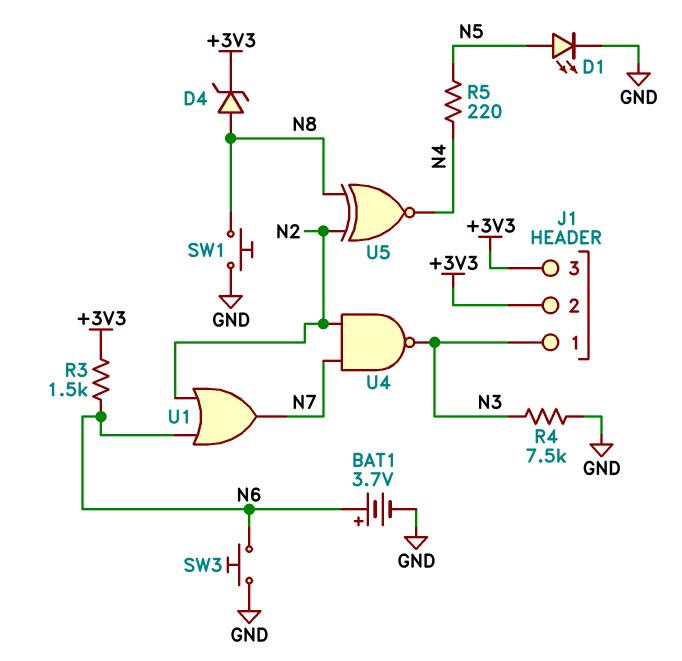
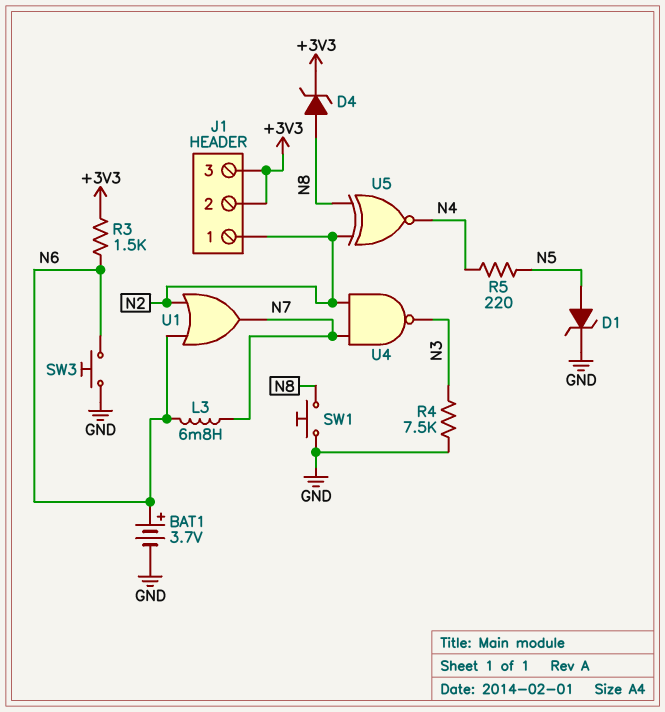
D1: LED (A N5, K GND) -> zener (A N5, K GND)
J1 pin 1: N3 -> N2
L3: none -> 6.8mH (N6, N7)

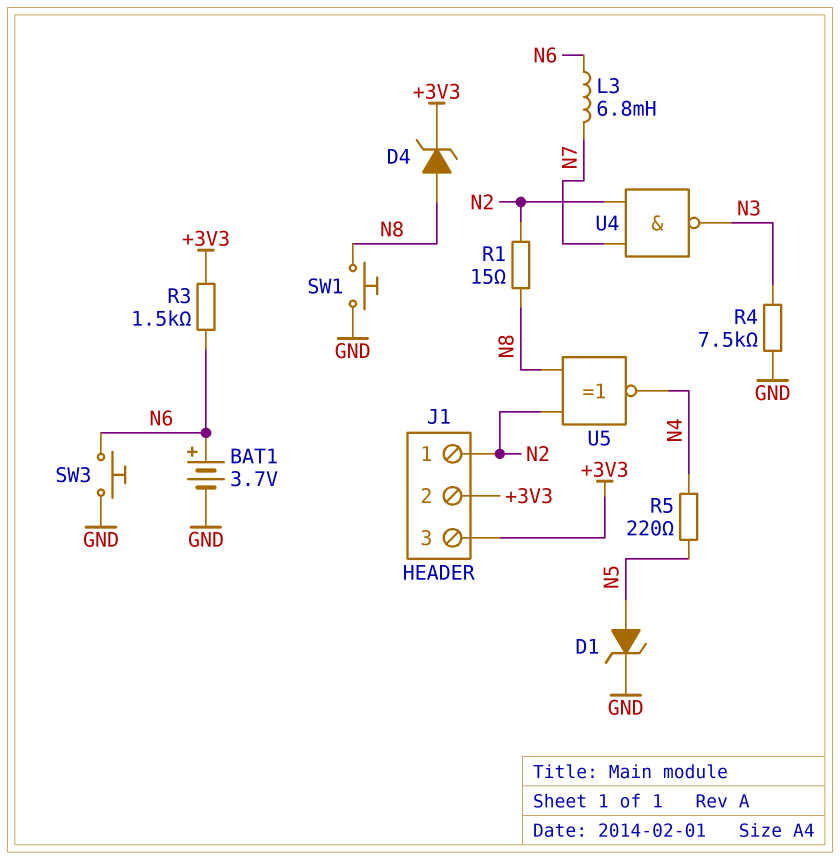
R1: none -> 15 (N2, N8)
U1: OR (in N2, in N6, out N7) -> none

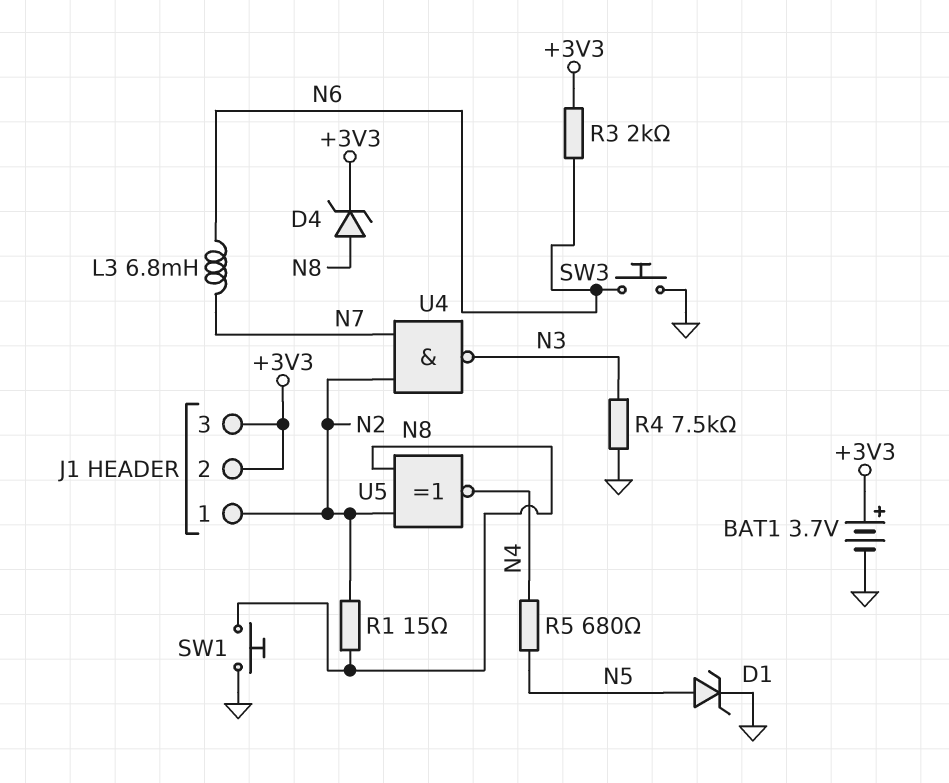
BAT1: 3.7V (plus N6, minus GND) -> 3.7V (plus +3V3, minus GND)
R3: 1.5k (+3V3, N6) -> 2k (+3V3, N6)
R5: 220 (N4, N5) -> 680 (N4, N5)

